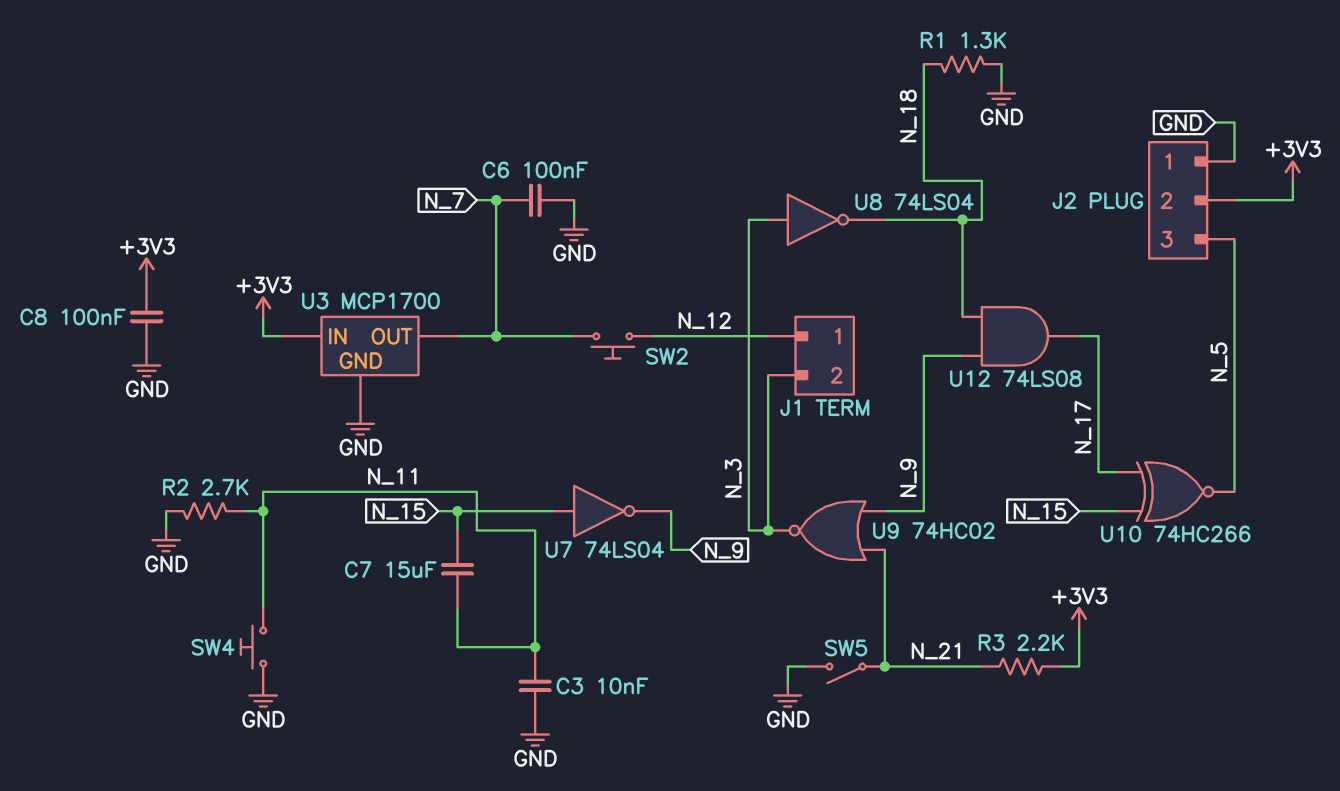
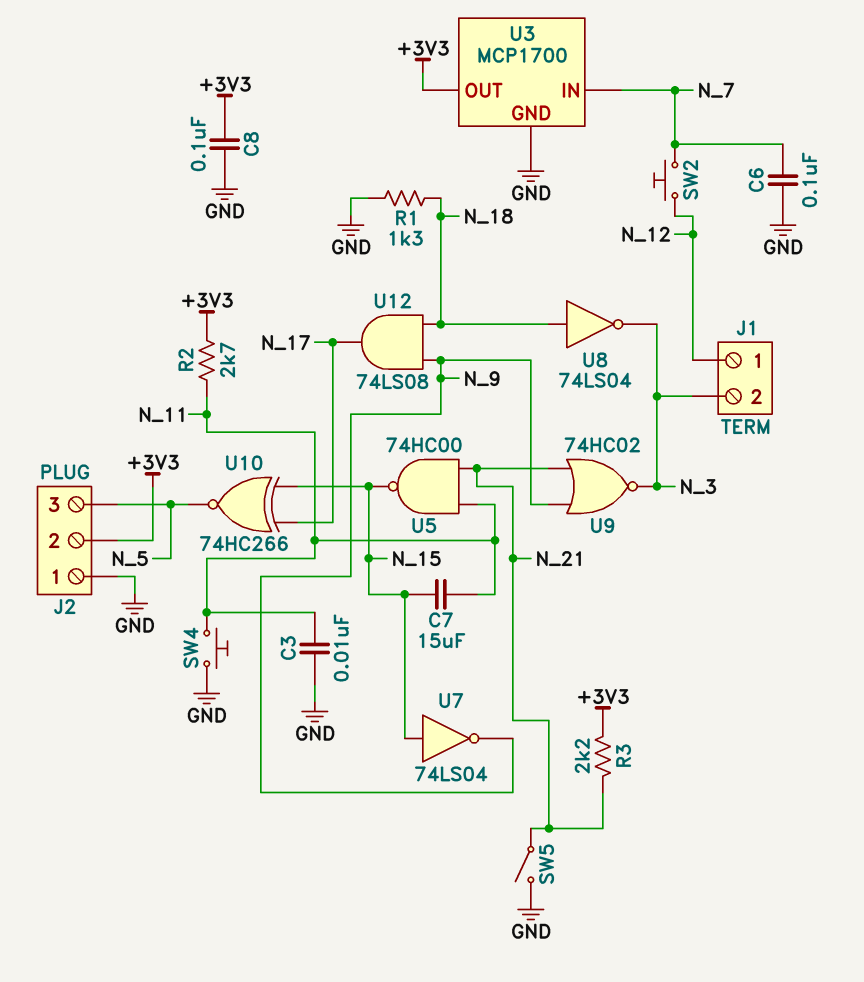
R2: 2.7k (GND, N_11) -> 2.7k (+3V3, N_11)
U3 pin IN: +3V3 -> N_7
U3 pin OUT: N_7 -> +3V3
U5: none -> NAND 74HC00 (in N_11, in N_21, out N_15)
U8: NOT 74LS04 (in N_3, out N_18) -> NOT 74LS04 (in N_18, out N_3)

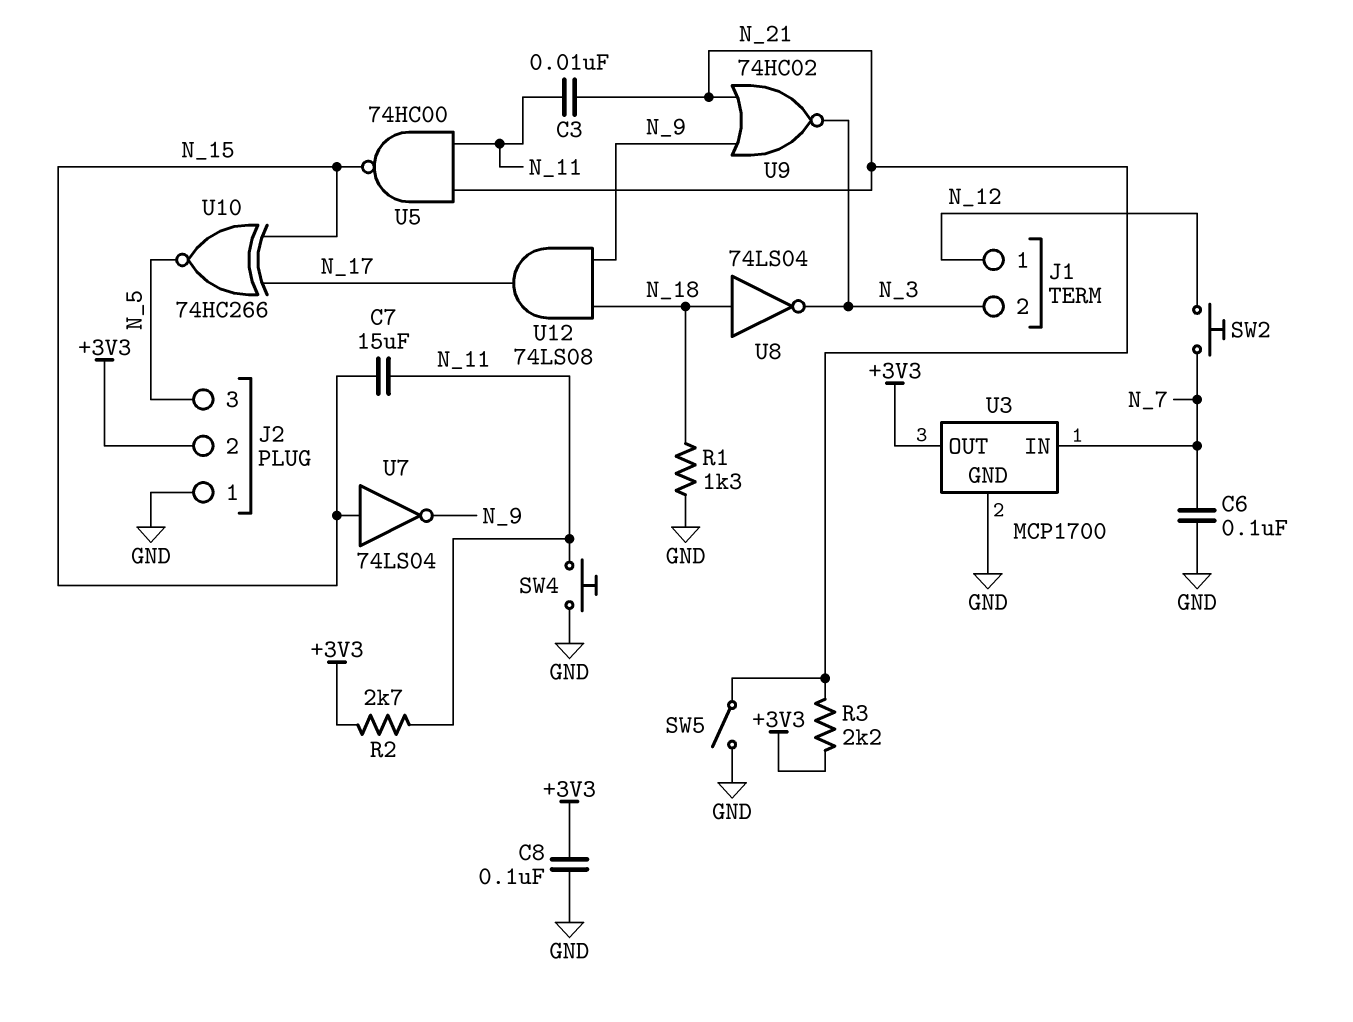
C3: 10nF (GND, N_11) -> 10nF (N_11, N_21)

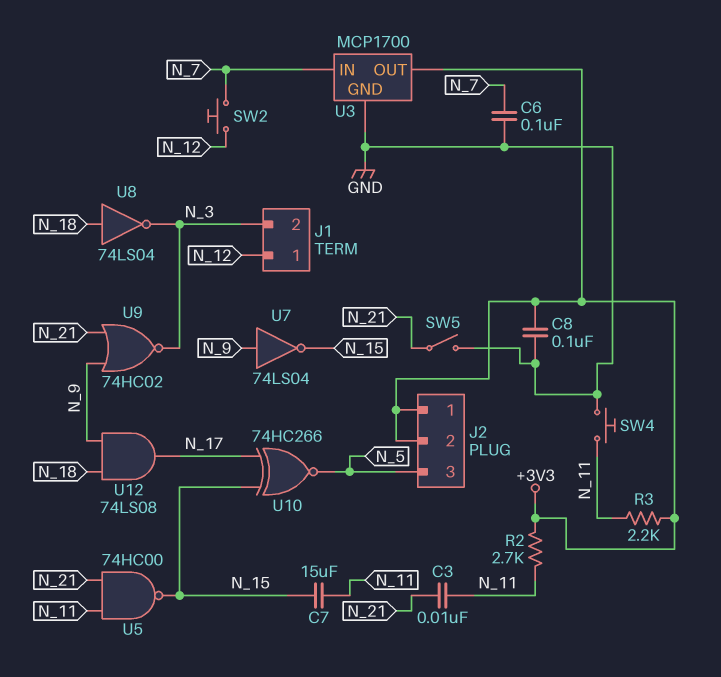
J2 pin 1: GND -> +3V3
R1: 1.3k (GND, N_18) -> none
R3: 2.2k (+3V3, N_21) -> 2.2k (+3V3, N_11)
U7: NOT 74LS04 (in N_15, out N_9) -> NOT 74LS04 (in N_9, out N_15)

